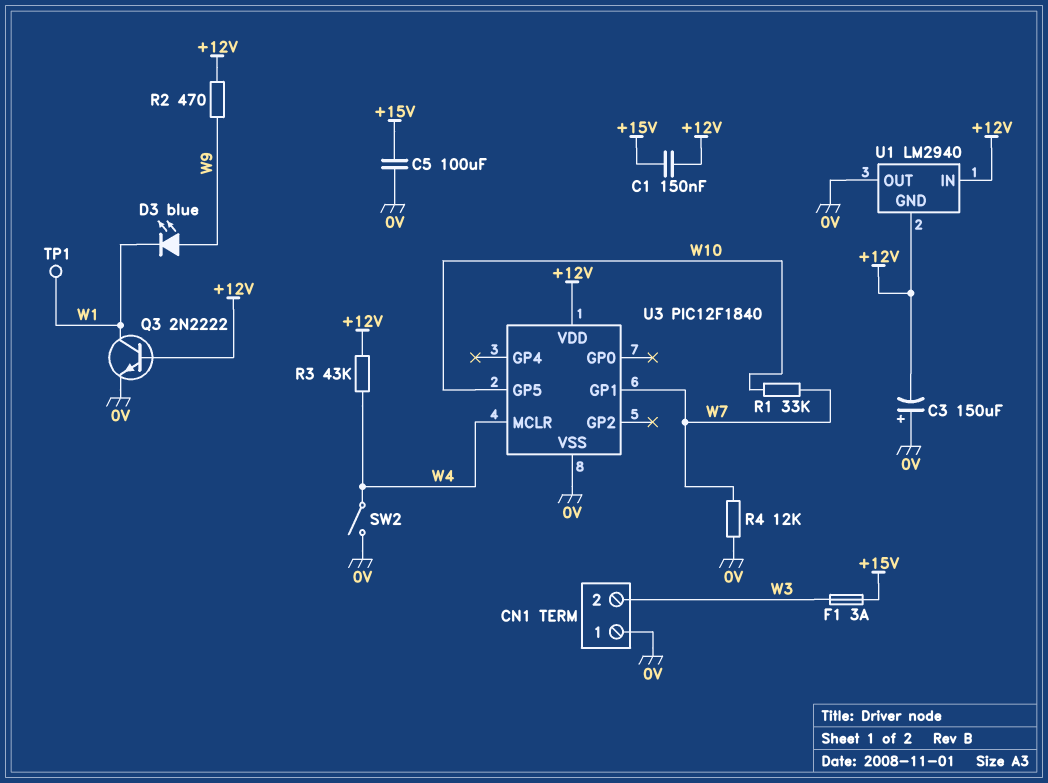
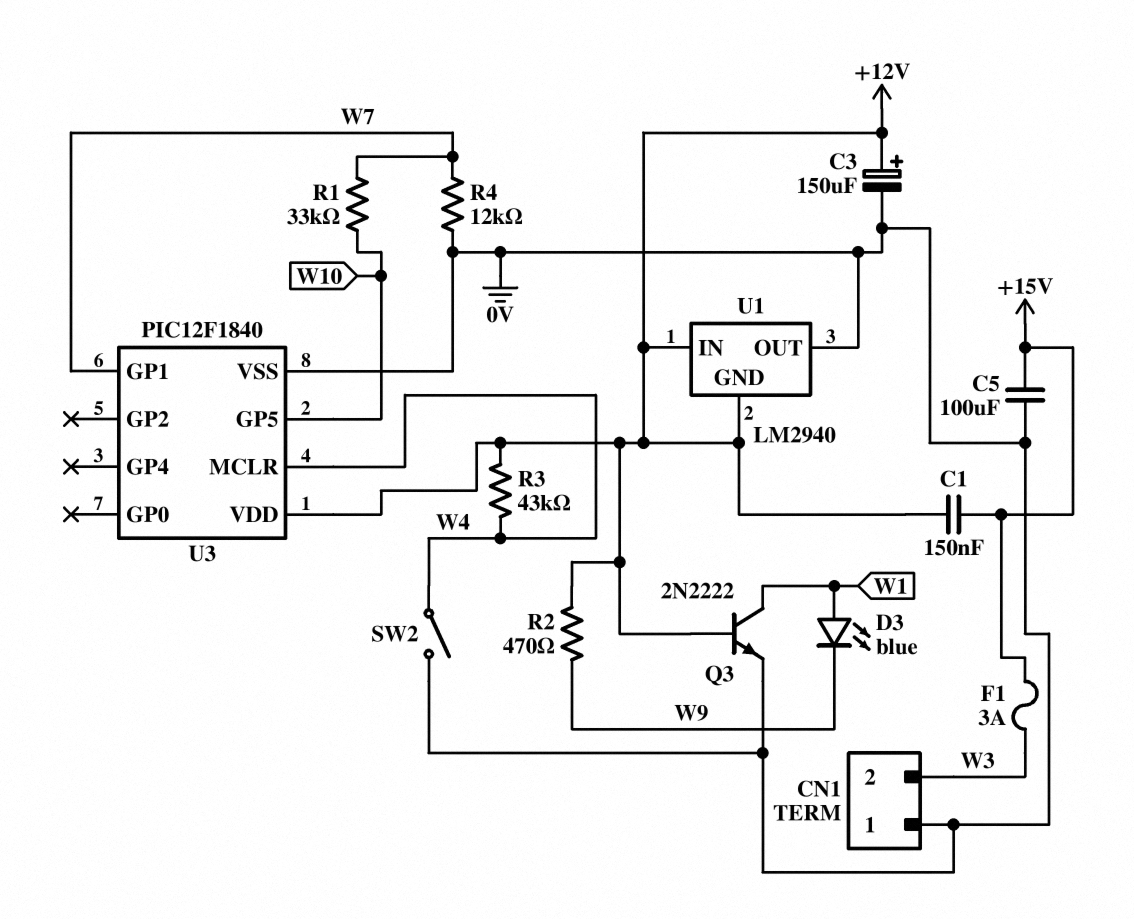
C3: 150uF (plus 0V, minus +12V) -> 150uF (plus +12V, minus 0V)
D3: LED blue (A W9, K W1) -> LED blue (A W1, K W9)
TP1: test point (W1) -> none

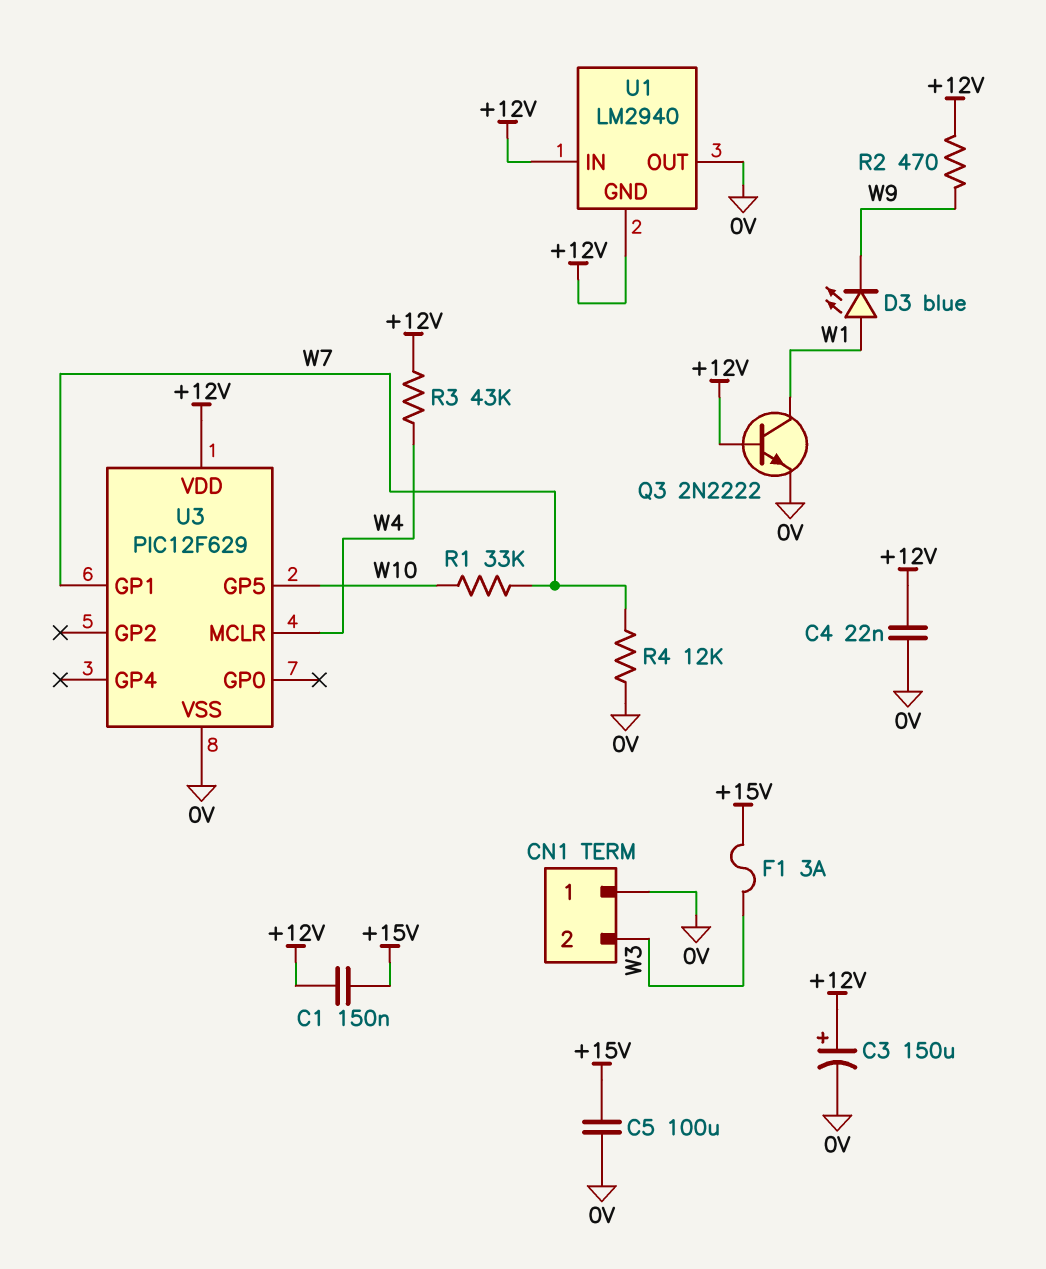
C4: none -> 22nF (+12V, 0V)
SW2: switch (0V, W4) -> none
U3: PIC12F1840 -> PIC12F629

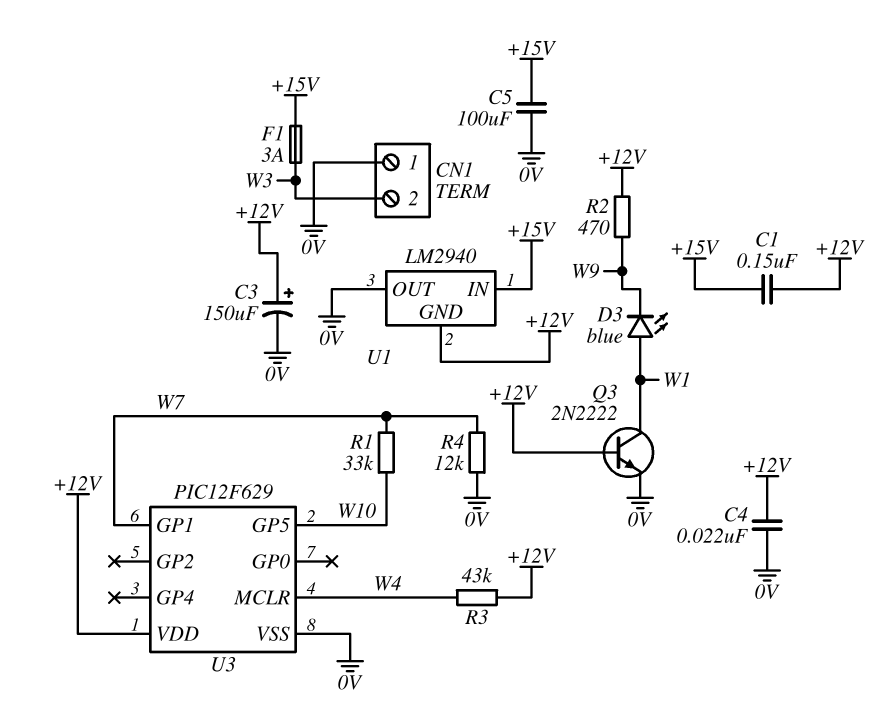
U1 pin IN: +12V -> +15V

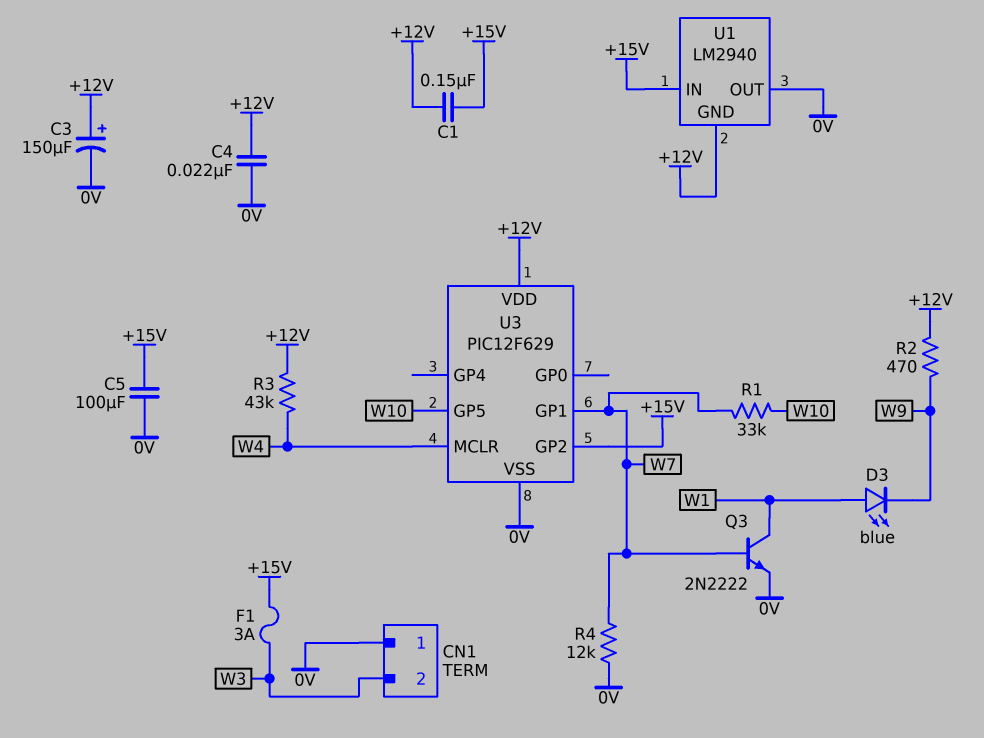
Q3: NPN 2N2222 (B +12V, C W1, E 0V) -> NPN 2N2222 (B W7, C W1, E 0V)
U3 pin GP2: none -> +15V

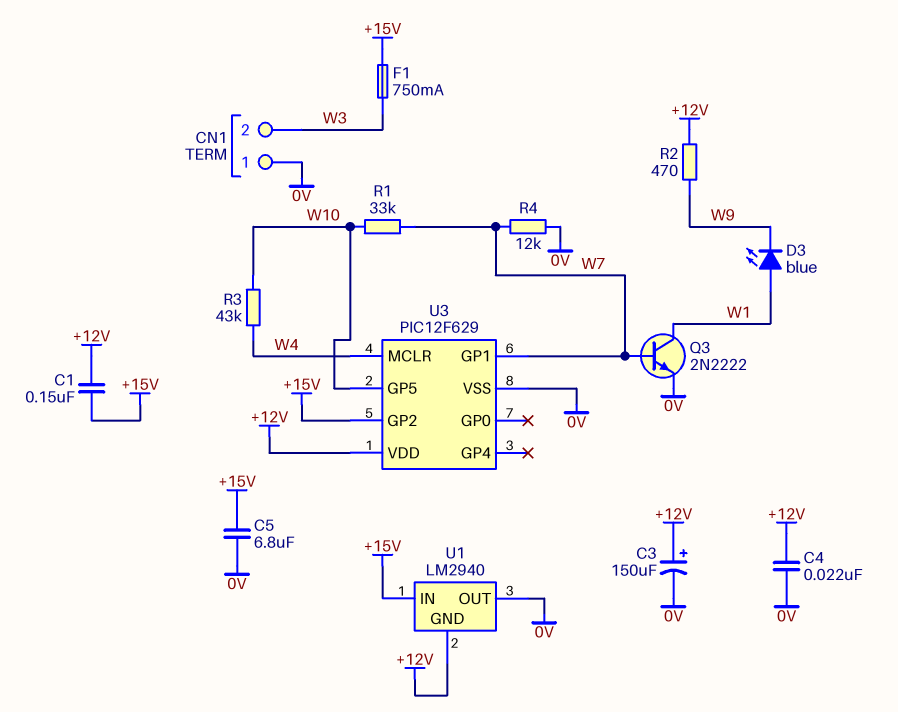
C5: 100uF (+15V, 0V) -> 6.8uF (+15V, 0V)
F1: 3A (+15V, W3) -> 750mA (+15V, W3)
R3: 43k (+12V, W4) -> 43k (W4, W10)

